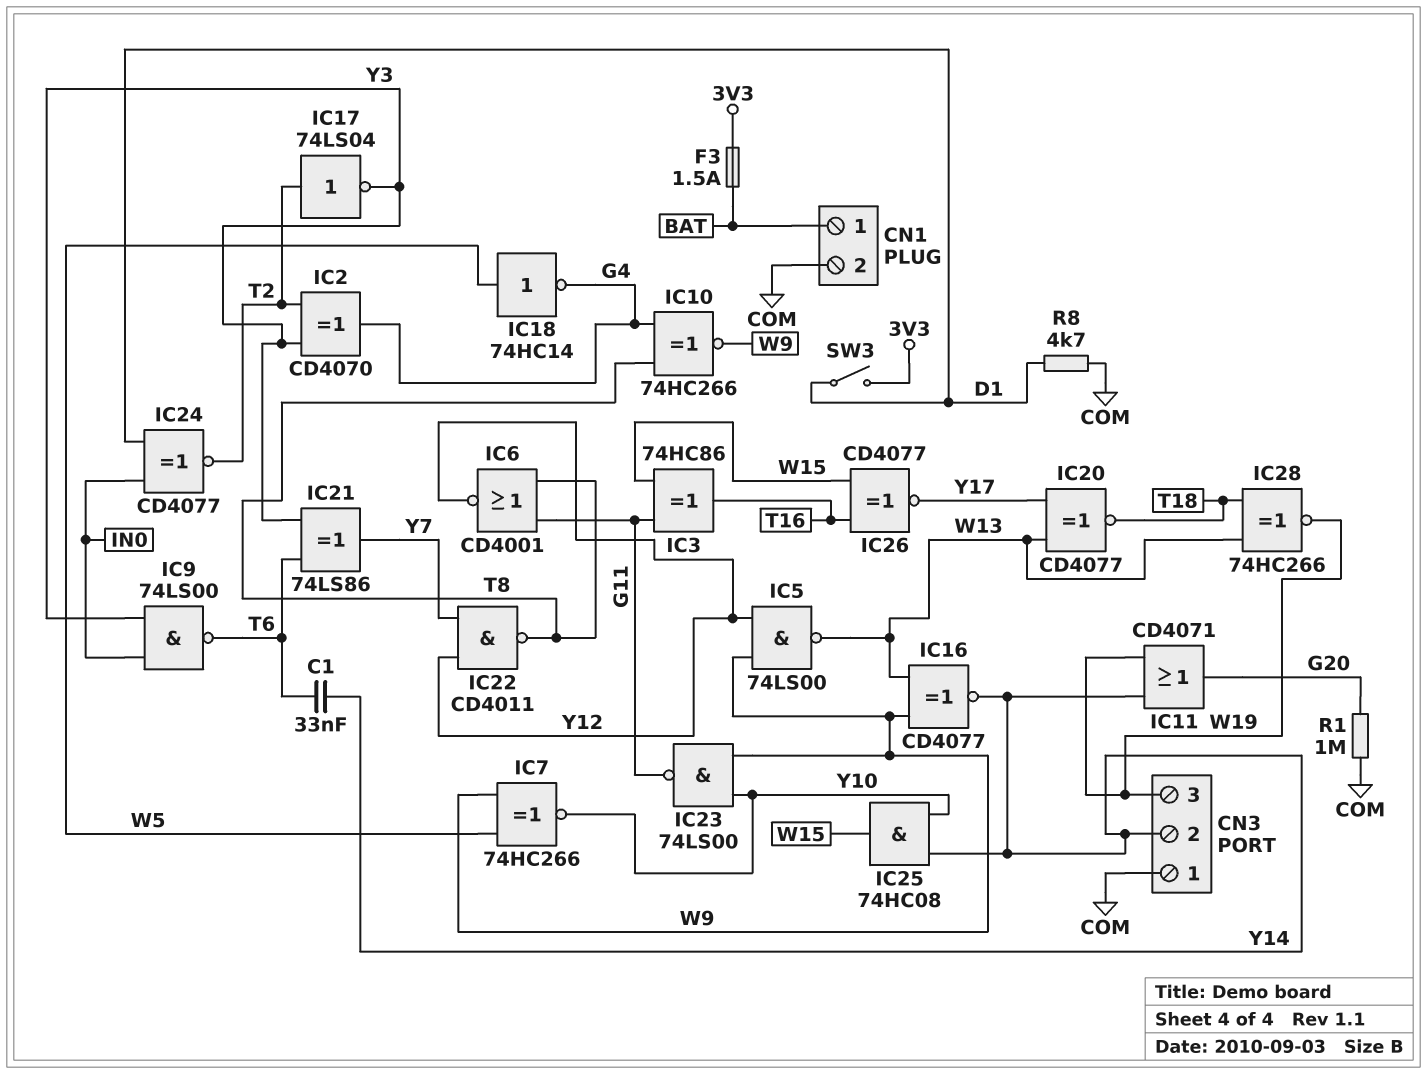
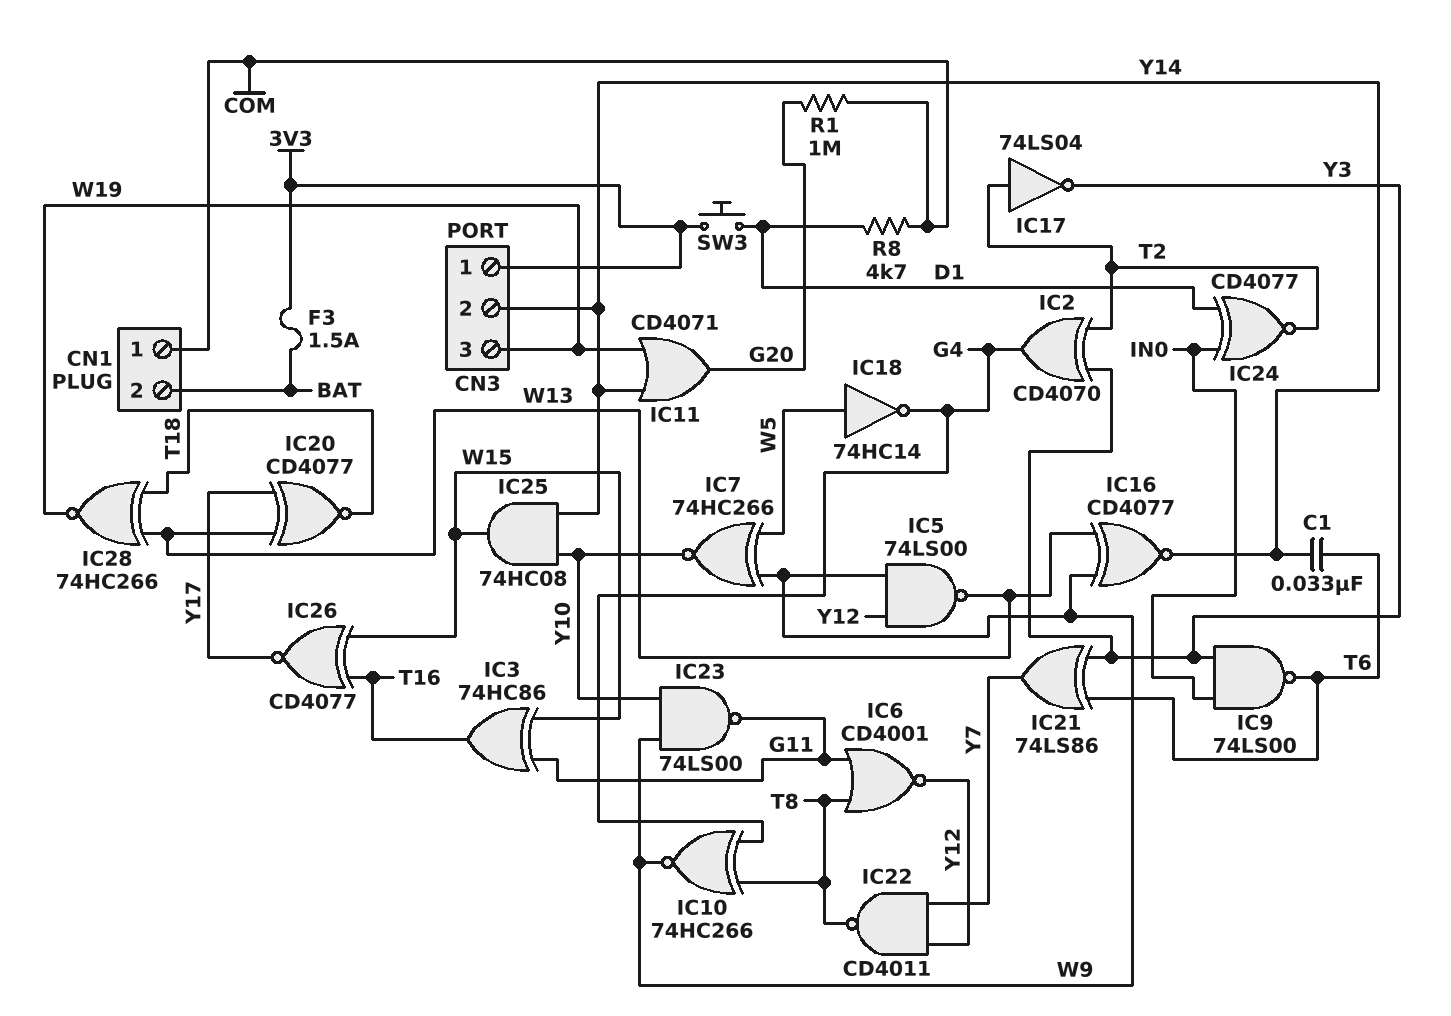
CN1 pin 1: BAT -> COM
CN1 pin 2: COM -> BAT
CN3 pin 1: COM -> 3V3
SW3: switch (3V3, D1) -> button (3V3, D1)

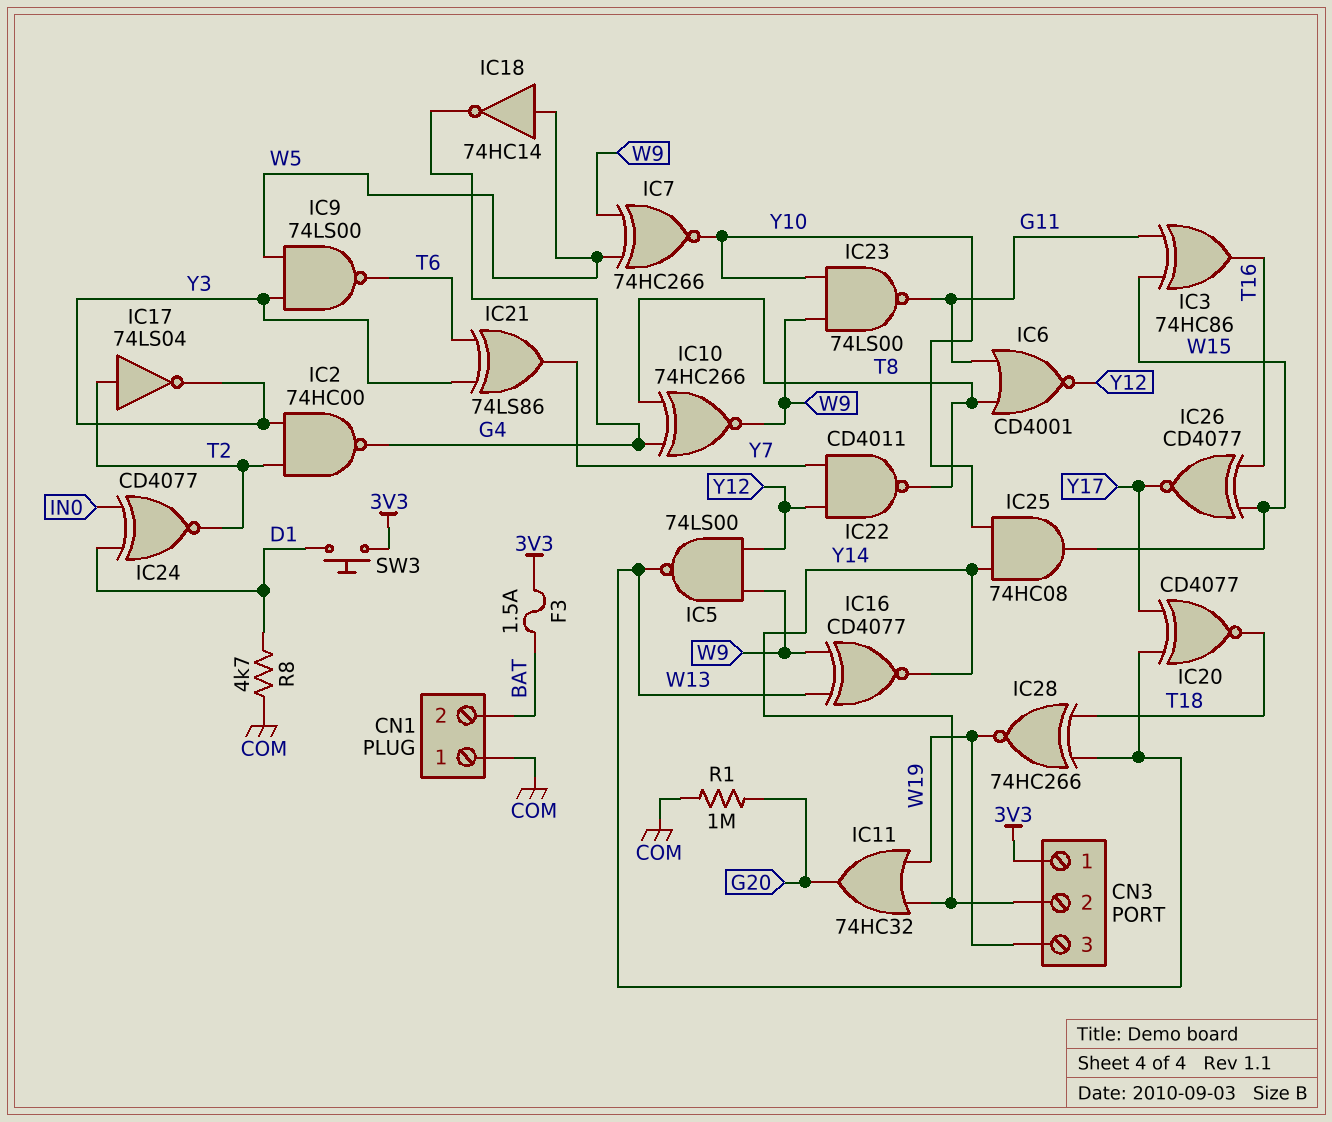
C1: 33nF (T6, Y14) -> none
IC2: XOR CD4070 (in T2, in Y3, out G4) -> NAND 74HC00 (in T2, in Y3, out G4)
IC9: NAND 74LS00 (in IN0, in Y3, out T6) -> NAND 74LS00 (in W5, in Y3, out T6)
IC11: OR CD4071 (in W19, in Y14, out G20) -> OR 74HC32 (in W19, in Y14, out G20)

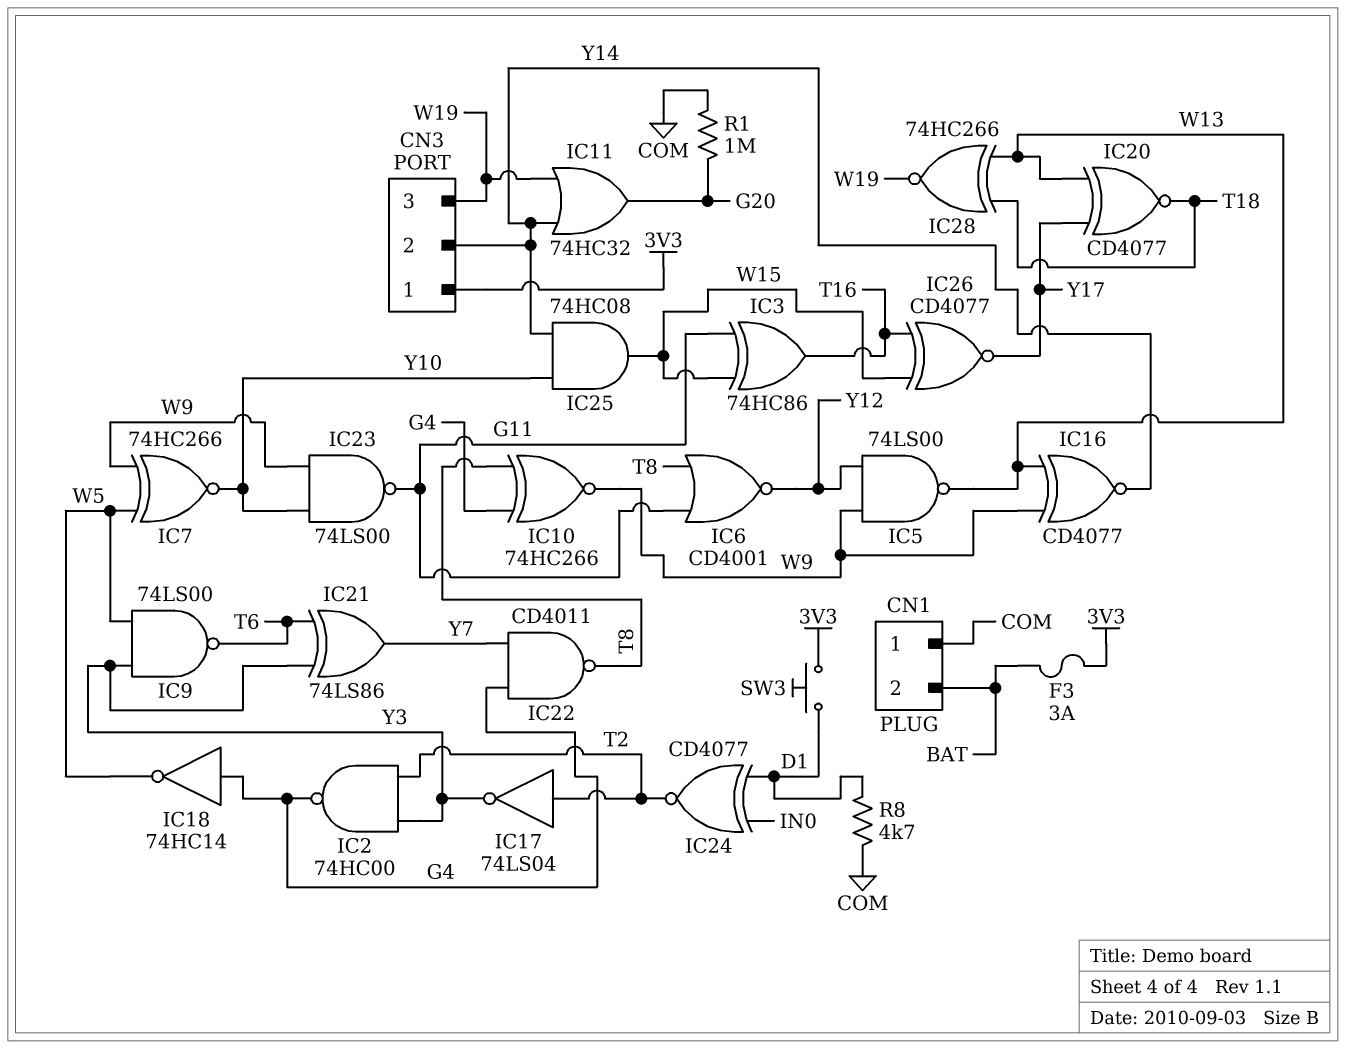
F3: 1.5A (3V3, BAT) -> 3A (3V3, BAT)
IC18: NOT 74HC14 (in W5, out G4) -> NOT 74HC14 (in G4, out W5)
IC22: NAND CD4011 (in Y7, in Y12, out T8) -> NAND CD4011 (in G4, in Y7, out T8)

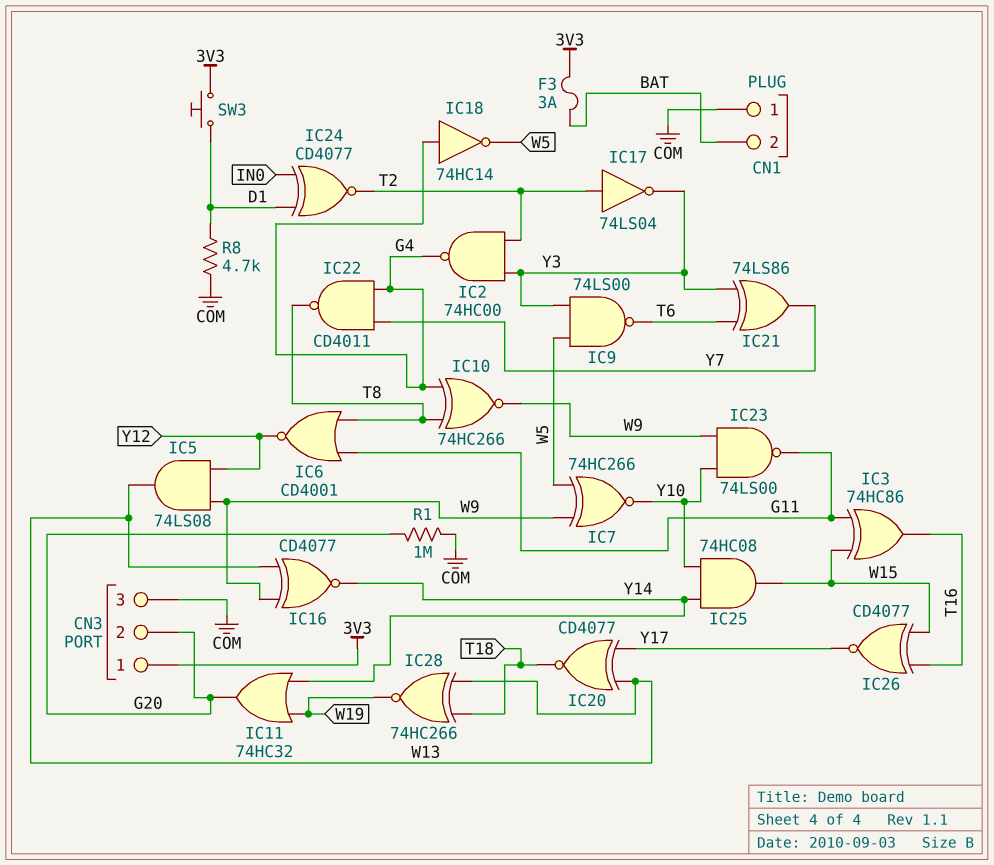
CN3 pin 2: Y14 -> G20
CN3 pin 3: W19 -> COM
IC5: NAND 74LS00 (in W9, in Y12, out W13) -> AND 74LS08 (in W9, in Y12, out W13)

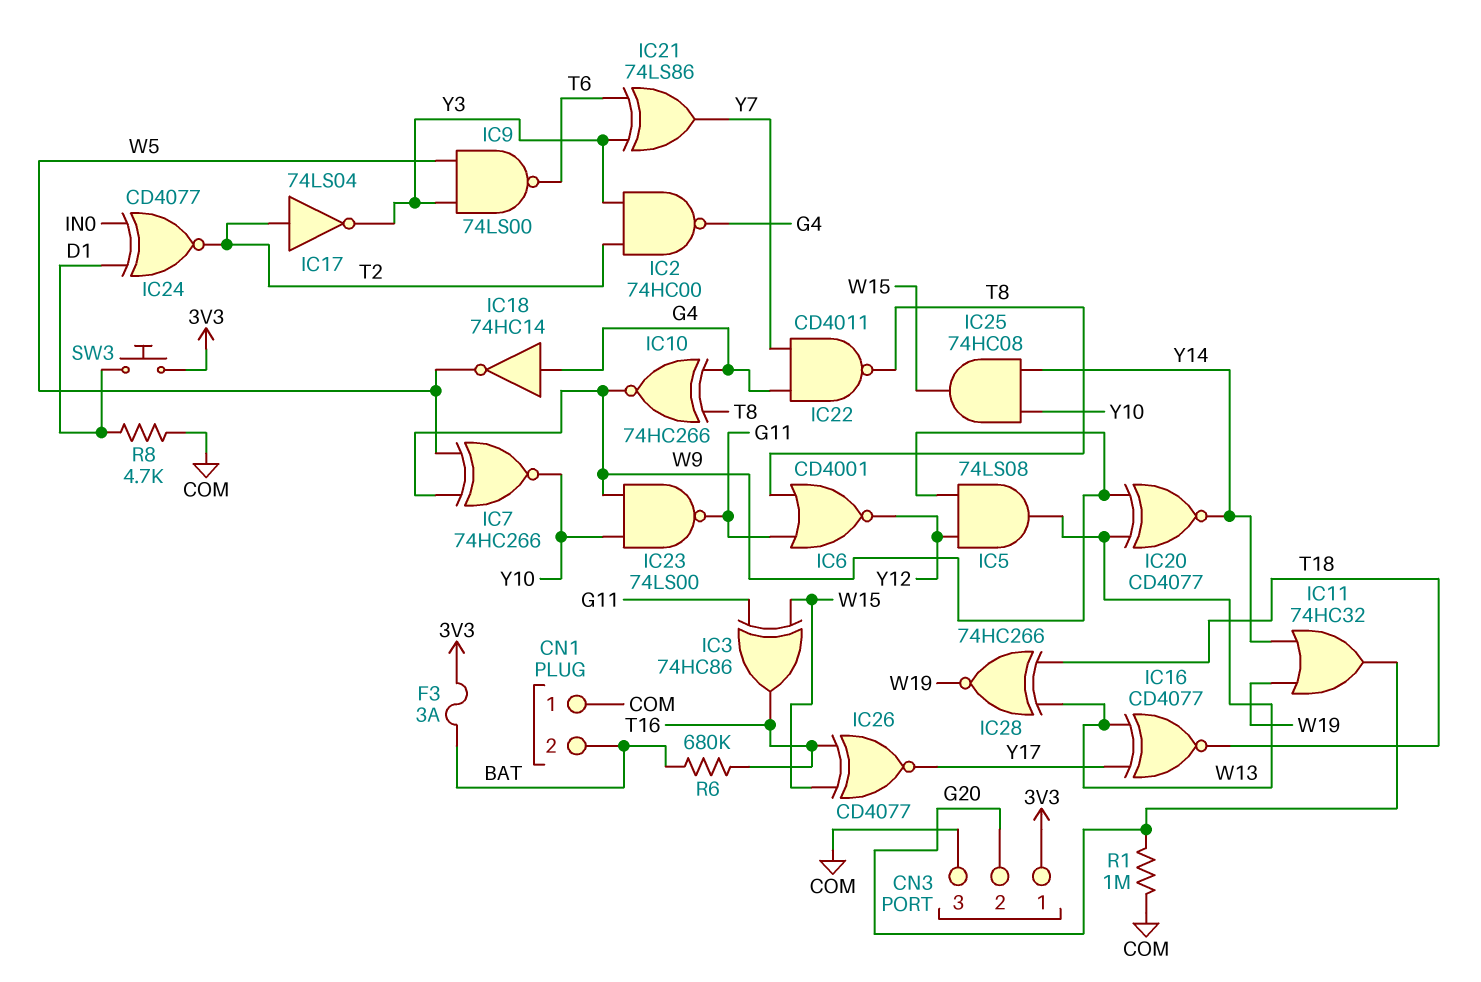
IC16: XNOR CD4077 (in W9, in W13, out Y14) -> XNOR CD4077 (in W13, in Y17, out T18)
IC20: XNOR CD4077 (in W13, in Y17, out T18) -> XNOR CD4077 (in W9, in W13, out Y14)
R6: none -> 680k (BAT, T16)

